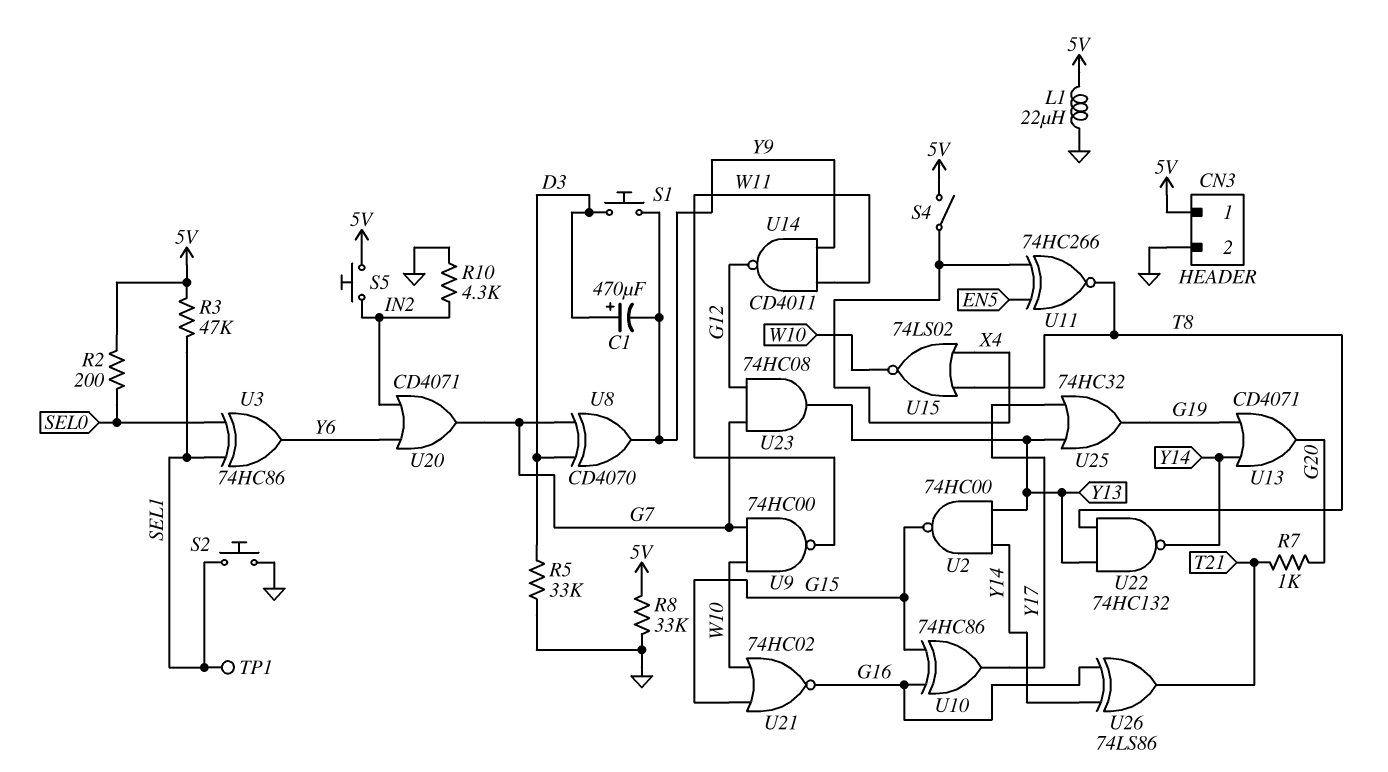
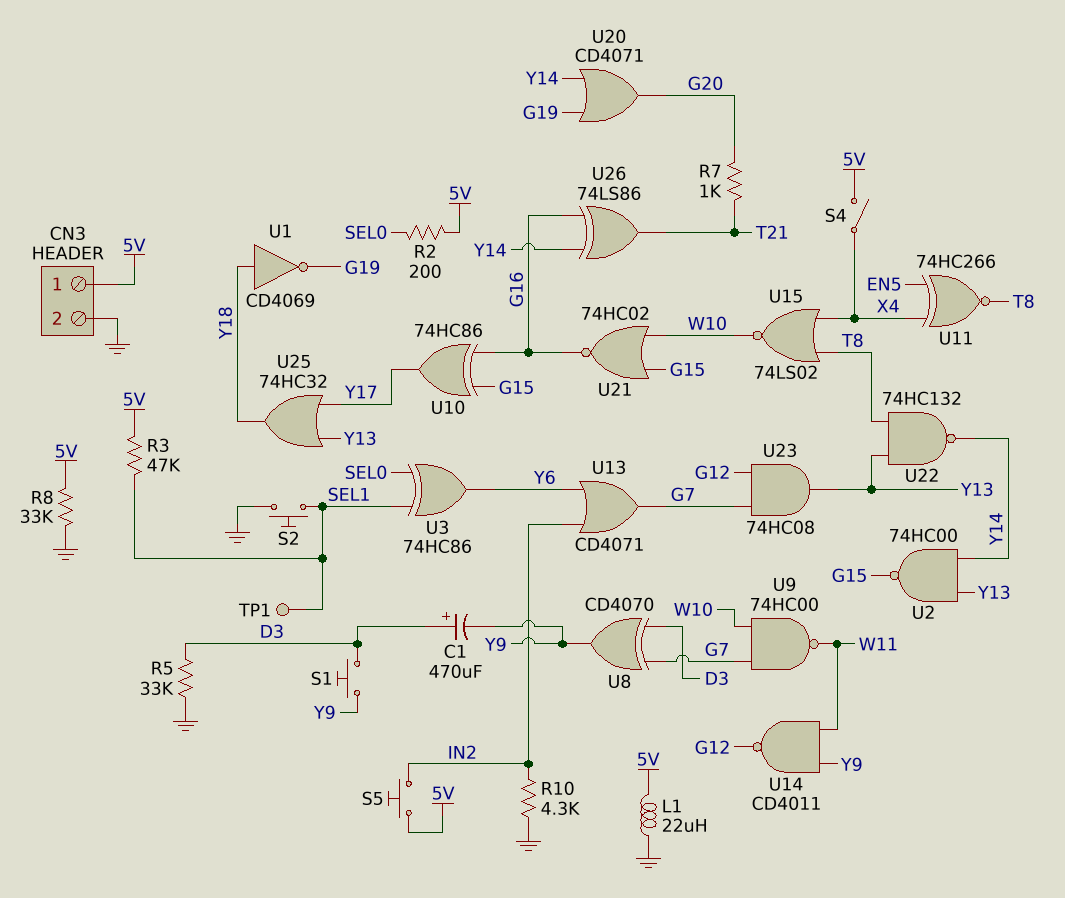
U1: none -> NOT CD4069 (in Y18, out G19)
U13: OR CD4071 (in G19, in Y14, out G20) -> OR CD4071 (in IN2, in Y6, out G7)
U20: OR CD4071 (in IN2, in Y6, out G7) -> OR CD4071 (in G19, in Y14, out G20)
U25: OR 74HC32 (in Y13, in Y17, out G19) -> OR 74HC32 (in Y13, in Y17, out Y18)

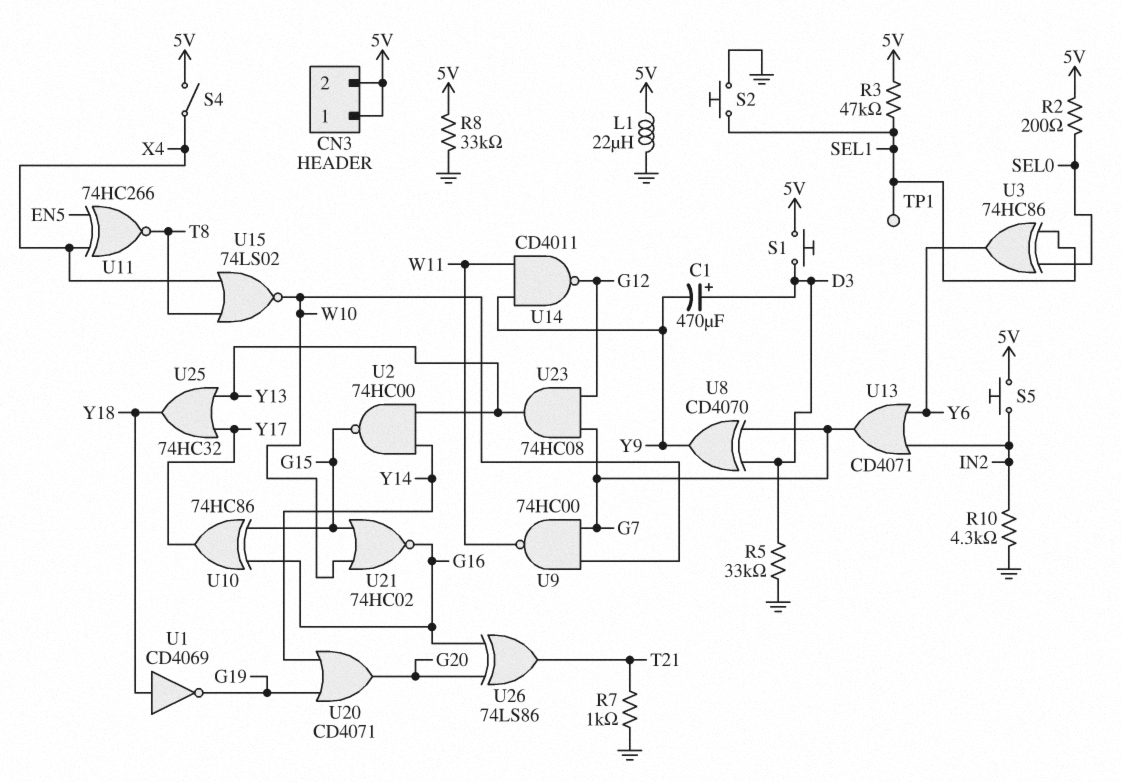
CN3 pin 2: GND -> 5V
R7: 1k (G20, T21) -> 1k (GND, T21)
S1: button (D3, Y9) -> button (5V, D3)
U22: NAND 74HC132 (in T8, in Y13, out Y14) -> none
U26: XOR 74LS86 (in G16, in Y14, out T21) -> XOR 74LS86 (in G16, in G20, out T21)

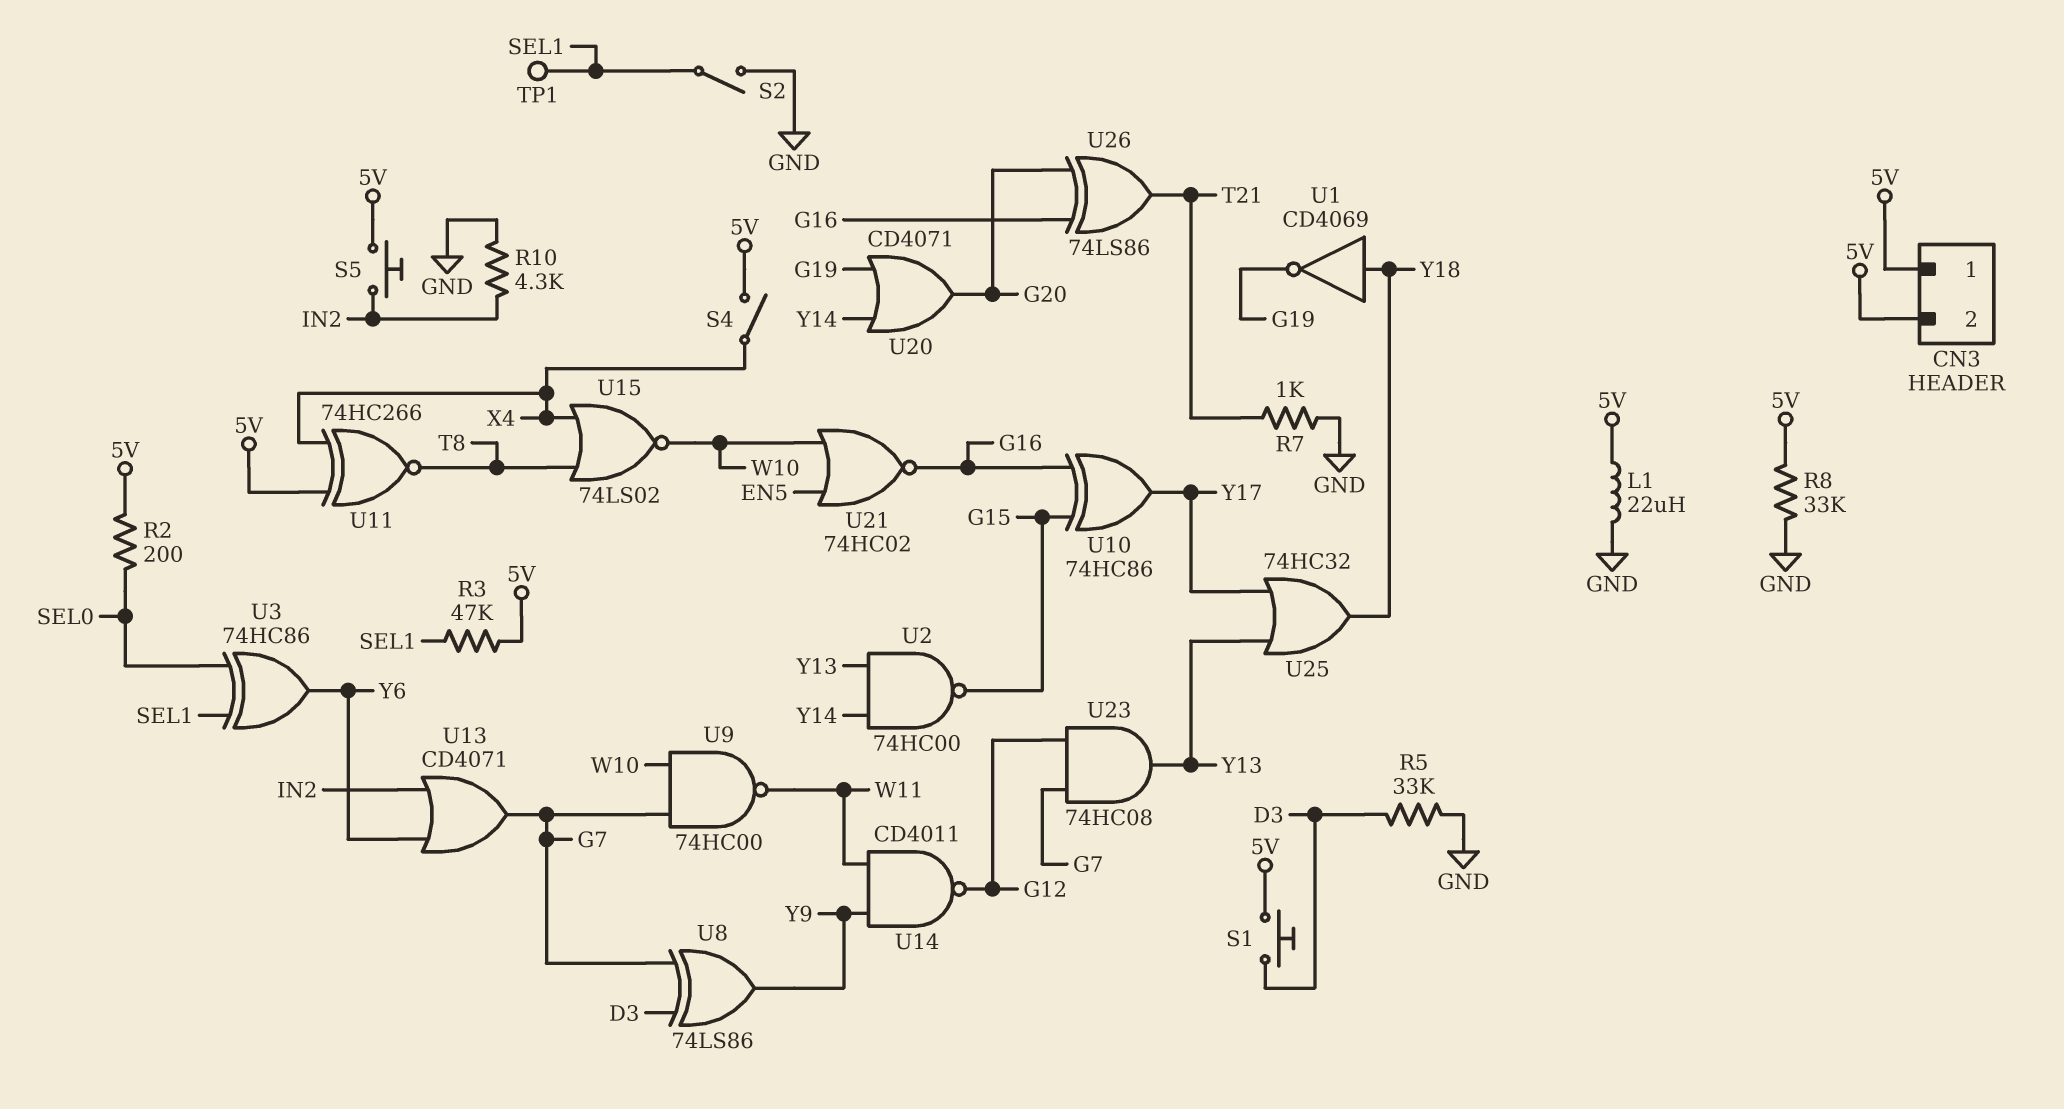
C1: 470uF (plus D3, minus Y9) -> none
S2: button (GND, SEL1) -> switch (GND, SEL1)
U8: XOR CD4070 (in D3, in G7, out Y9) -> XOR 74LS86 (in D3, in G7, out Y9)
U11: XNOR 74HC266 (in EN5, in X4, out T8) -> XNOR 74HC266 (in 5V, in X4, out T8)
U21: NOR 74HC02 (in G15, in W10, out G16) -> NOR 74HC02 (in EN5, in W10, out G16)

